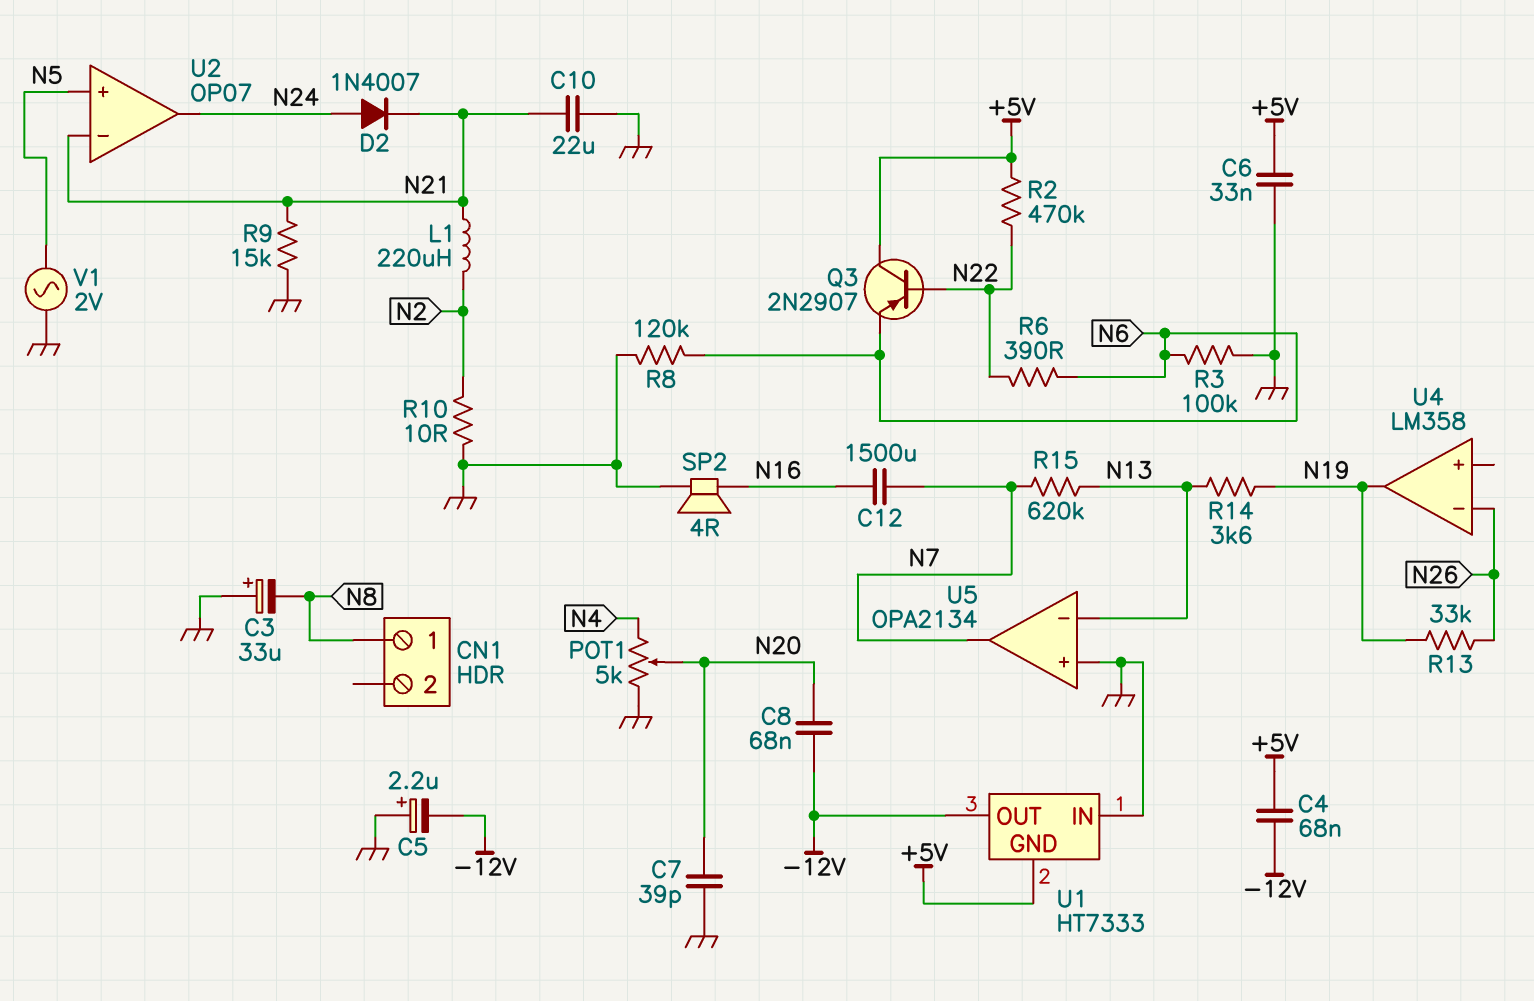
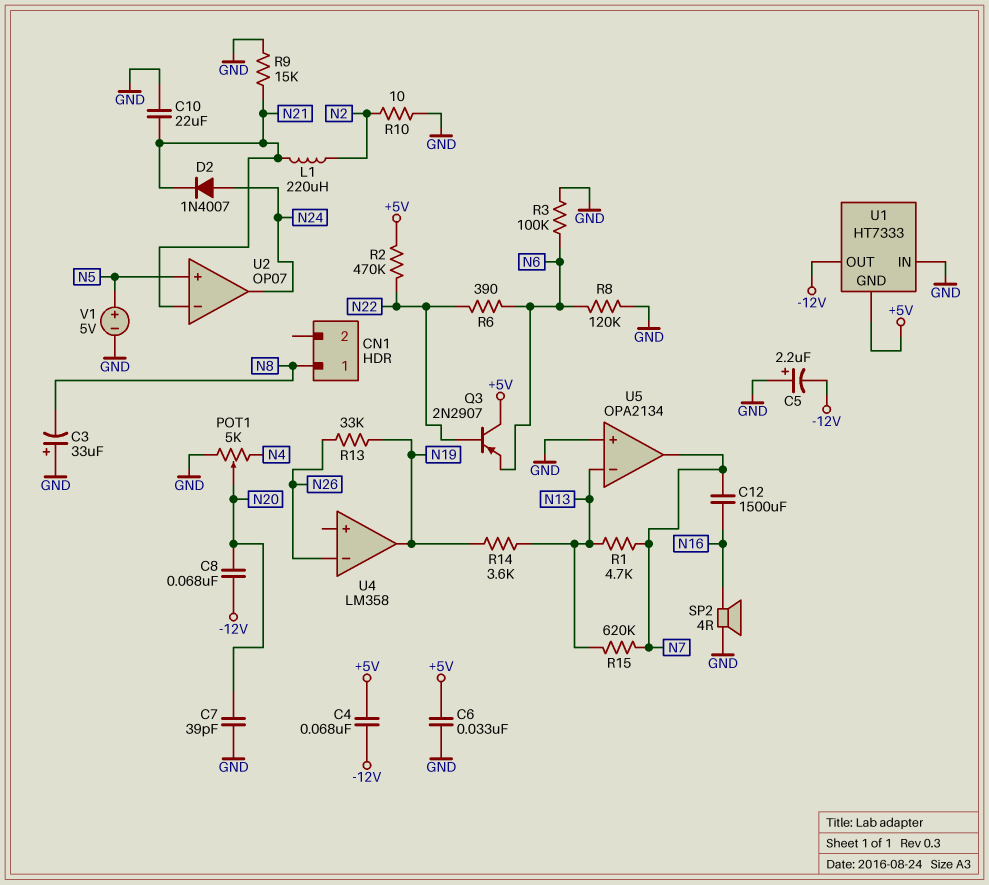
R1: none -> 4.7k (N7, N13)
V1: AC 2V (GND, N5) -> 5V (plus N5, minus GND)

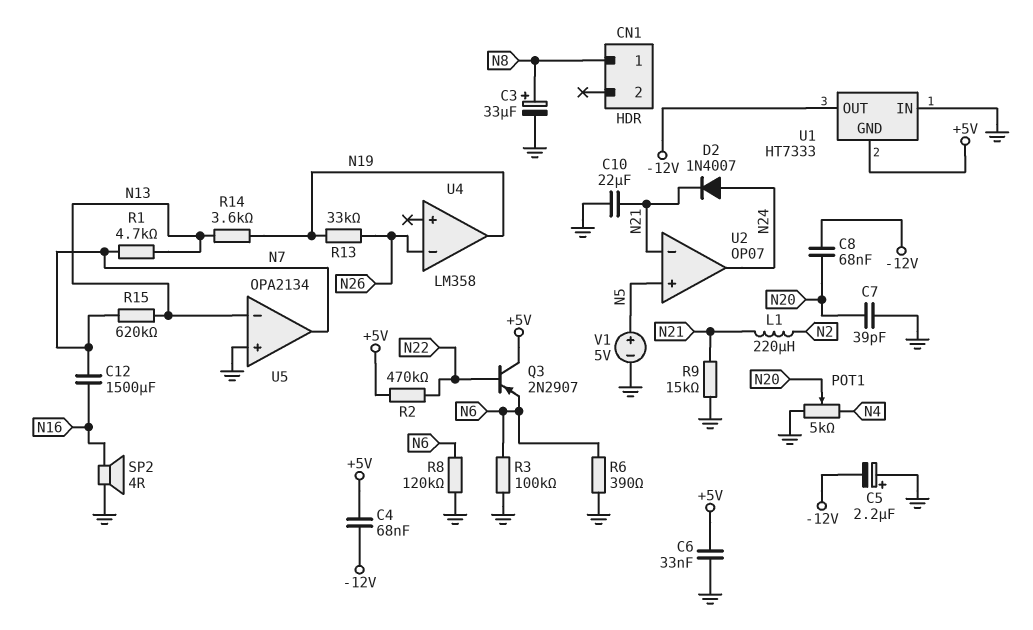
C3: 33uF (plus GND, minus N8) -> 33uF (plus N8, minus GND)
R6: 390 (N6, N22) -> 390 (GND, N6)
R10: 10 (GND, N2) -> none

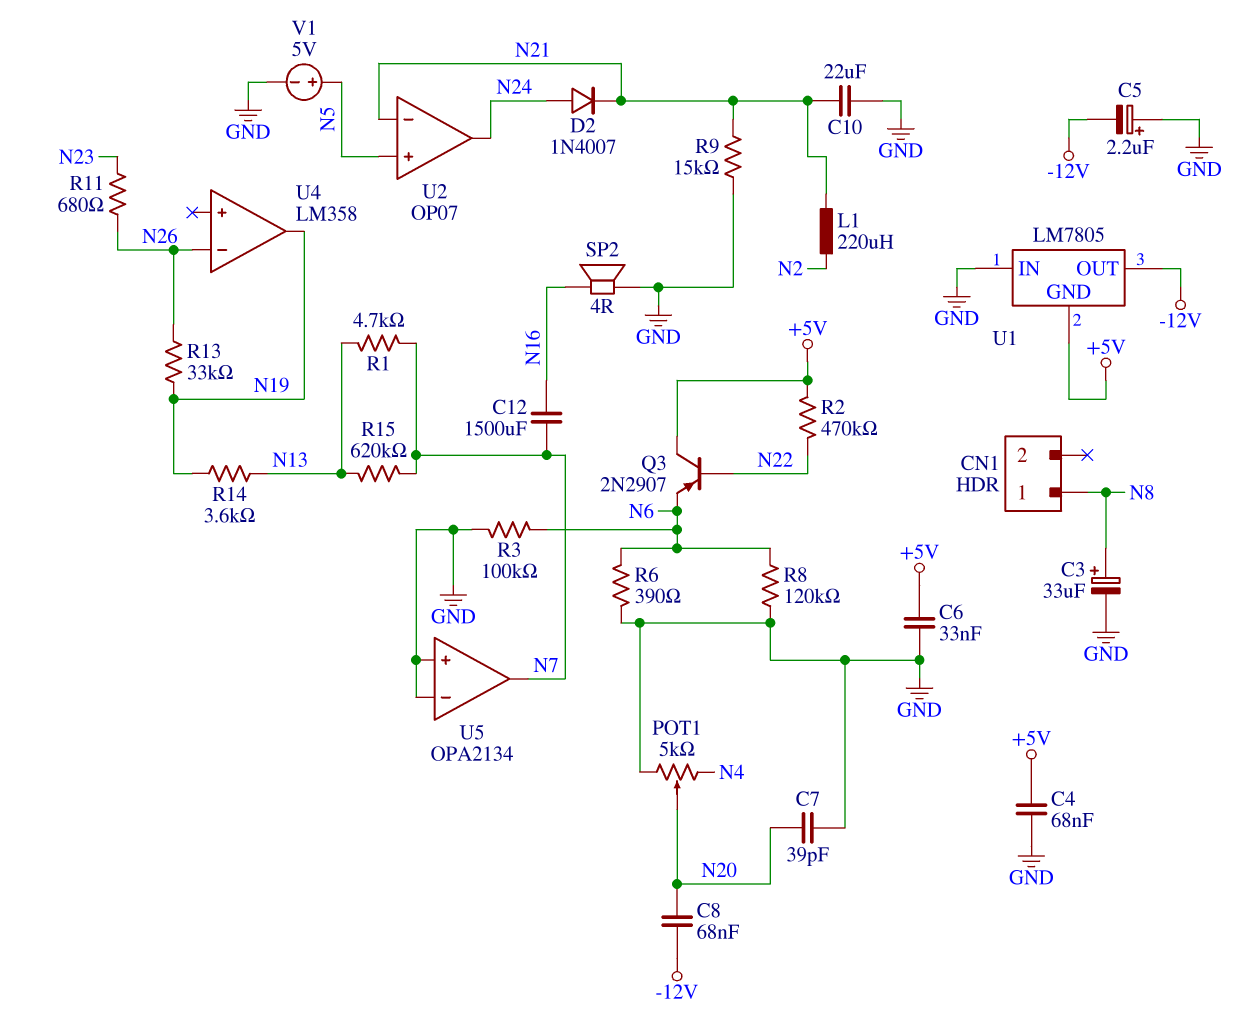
C4: 68nF (+5V, -12V) -> 68nF (+5V, GND)
R11: none -> 680 (N23, N26)
U1: HT7333 -> LM7805
U5 pin in-: N13 -> GND

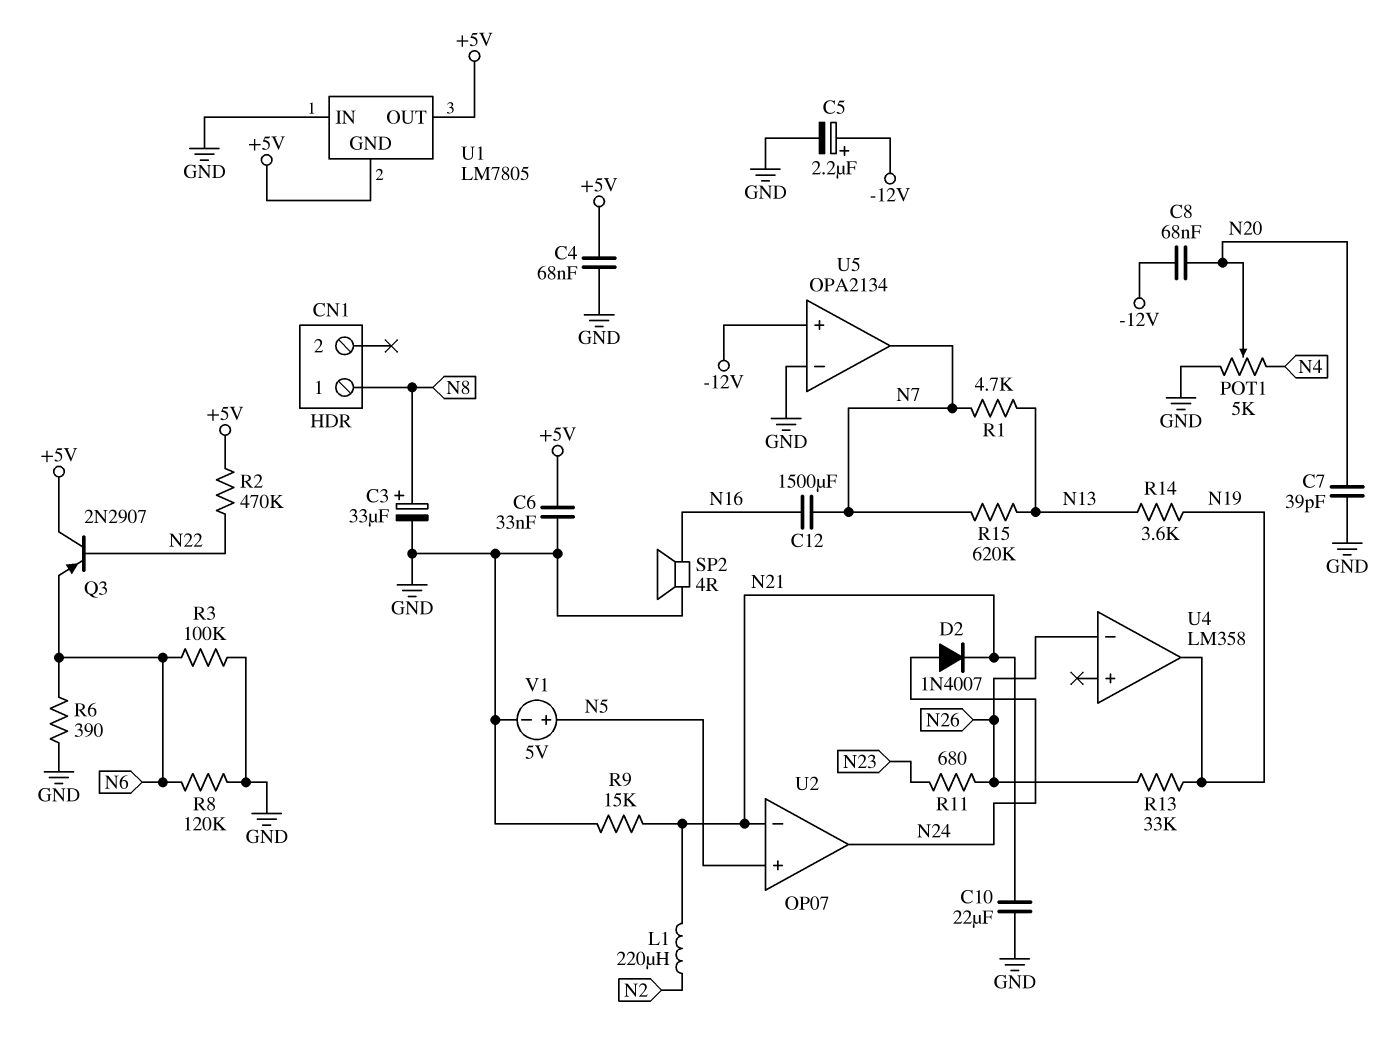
C5: 2.2uF (plus GND, minus -12V) -> 2.2uF (plus -12V, minus GND)
U1 pin OUT: -12V -> +5V
U5 pin in+: GND -> -12V

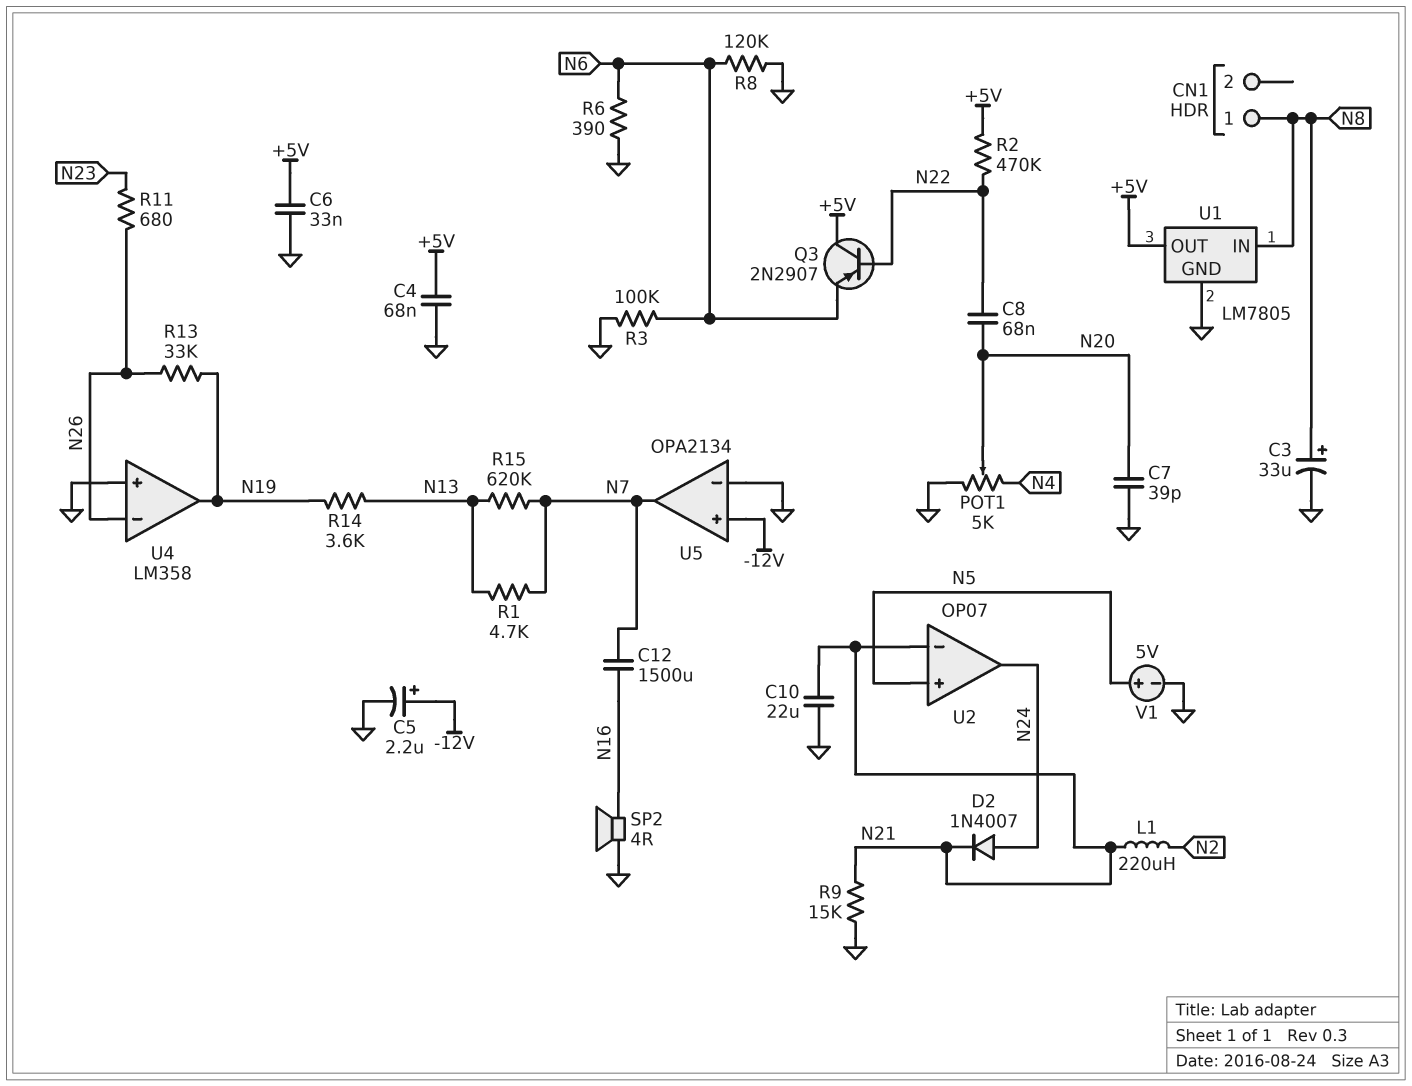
C8: 68nF (-12V, N20) -> 68nF (N20, N22)
U1 pin GND: +5V -> GND
U1 pin IN: GND -> N8
U4 pin in+: none -> GND

